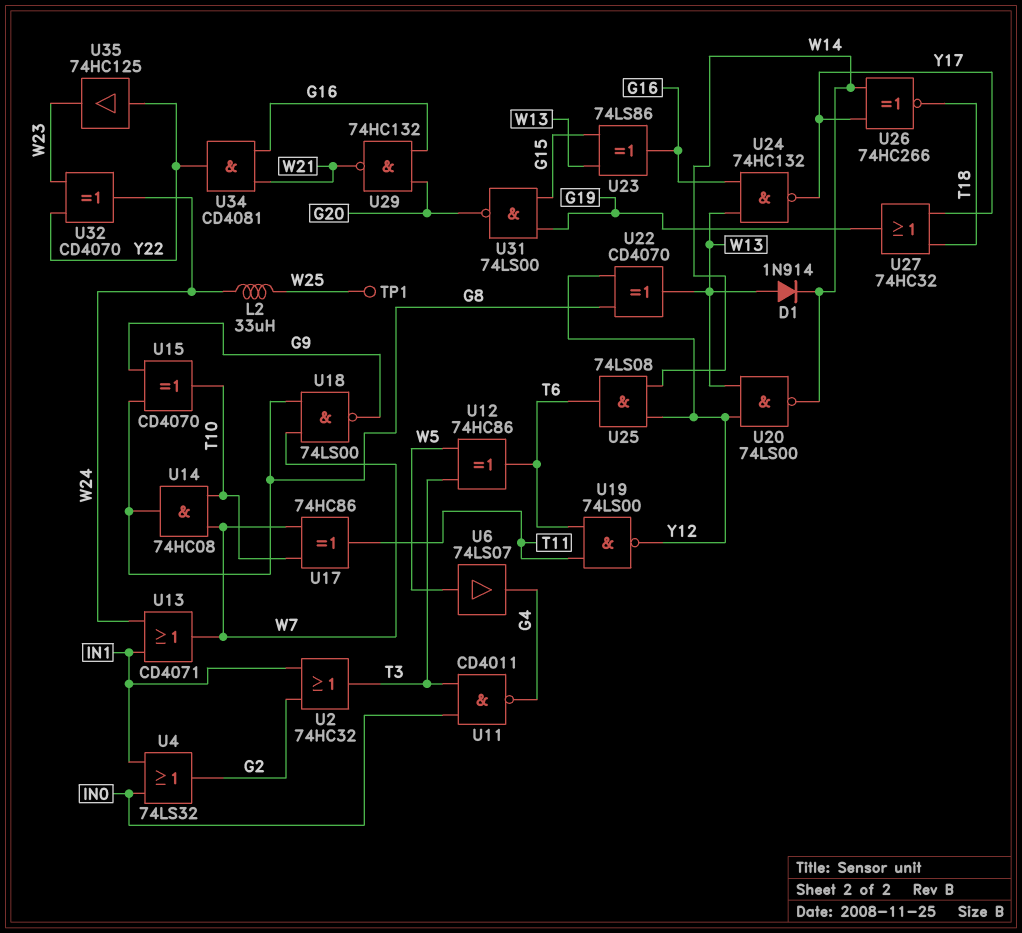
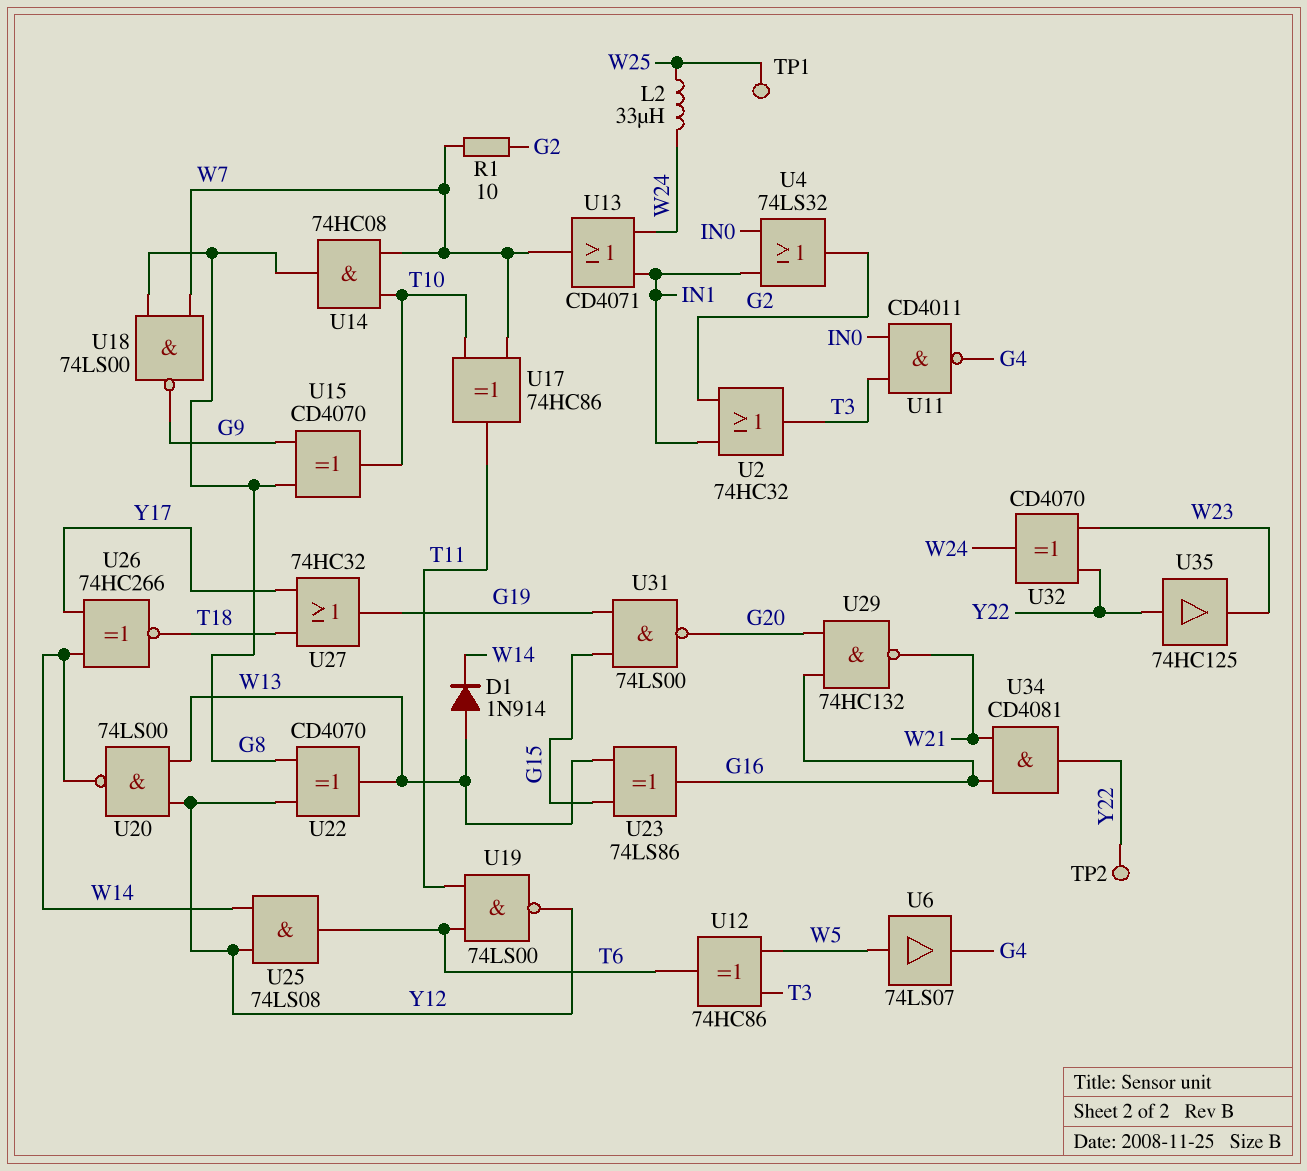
R1: none -> 10 (G2, W7)
TP2: none -> test point (Y22)
U24: NAND 74HC132 (in G16, in W13, out Y17) -> none

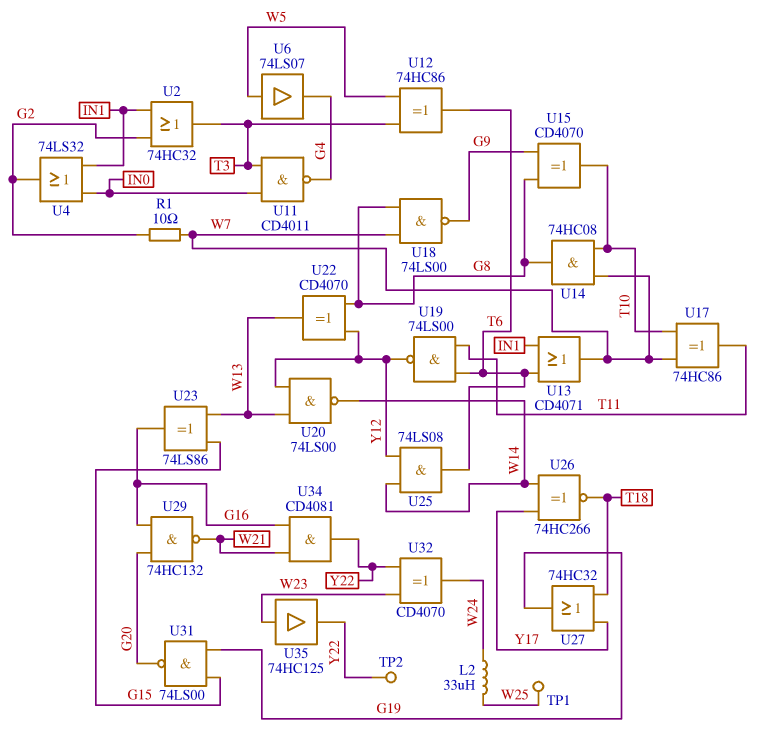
D1: diode 1N914 (A W13, K W14) -> none
U13: OR CD4071 (in IN1, in W24, out W7) -> OR CD4071 (in IN1, in T6, out W7)
U35: buffer 74HC125 (in Y22, out W23) -> buffer 74HC125 (in W23, out Y22)

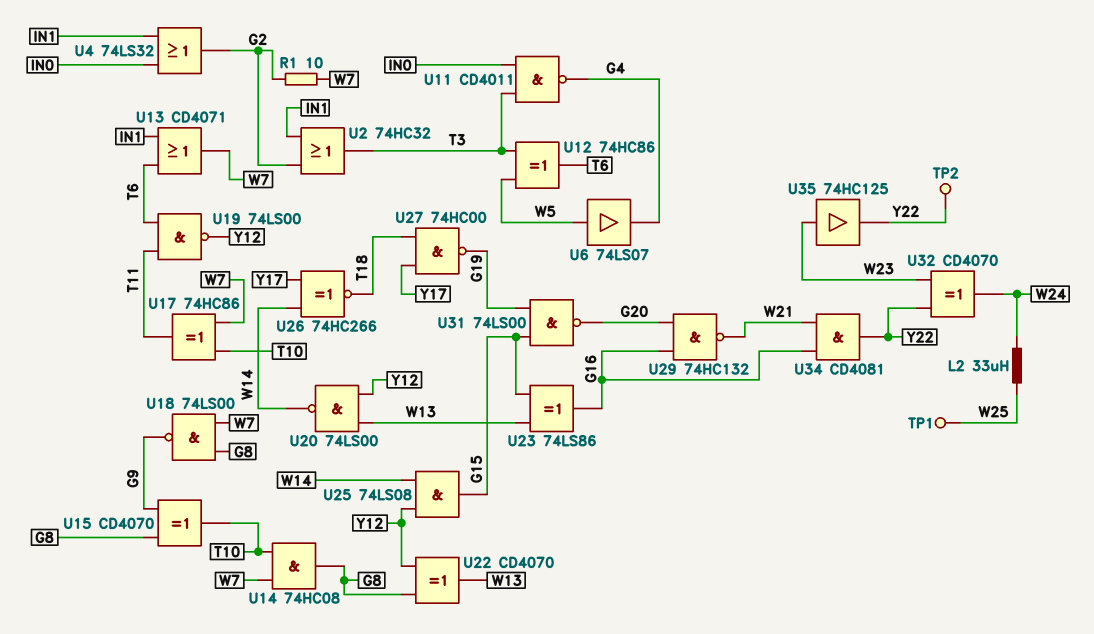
U25: AND 74LS08 (in W14, in Y12, out T6) -> AND 74LS08 (in W14, in Y12, out G15)
U27: OR 74HC32 (in T18, in Y17, out G19) -> NAND 74HC00 (in T18, in Y17, out G19)

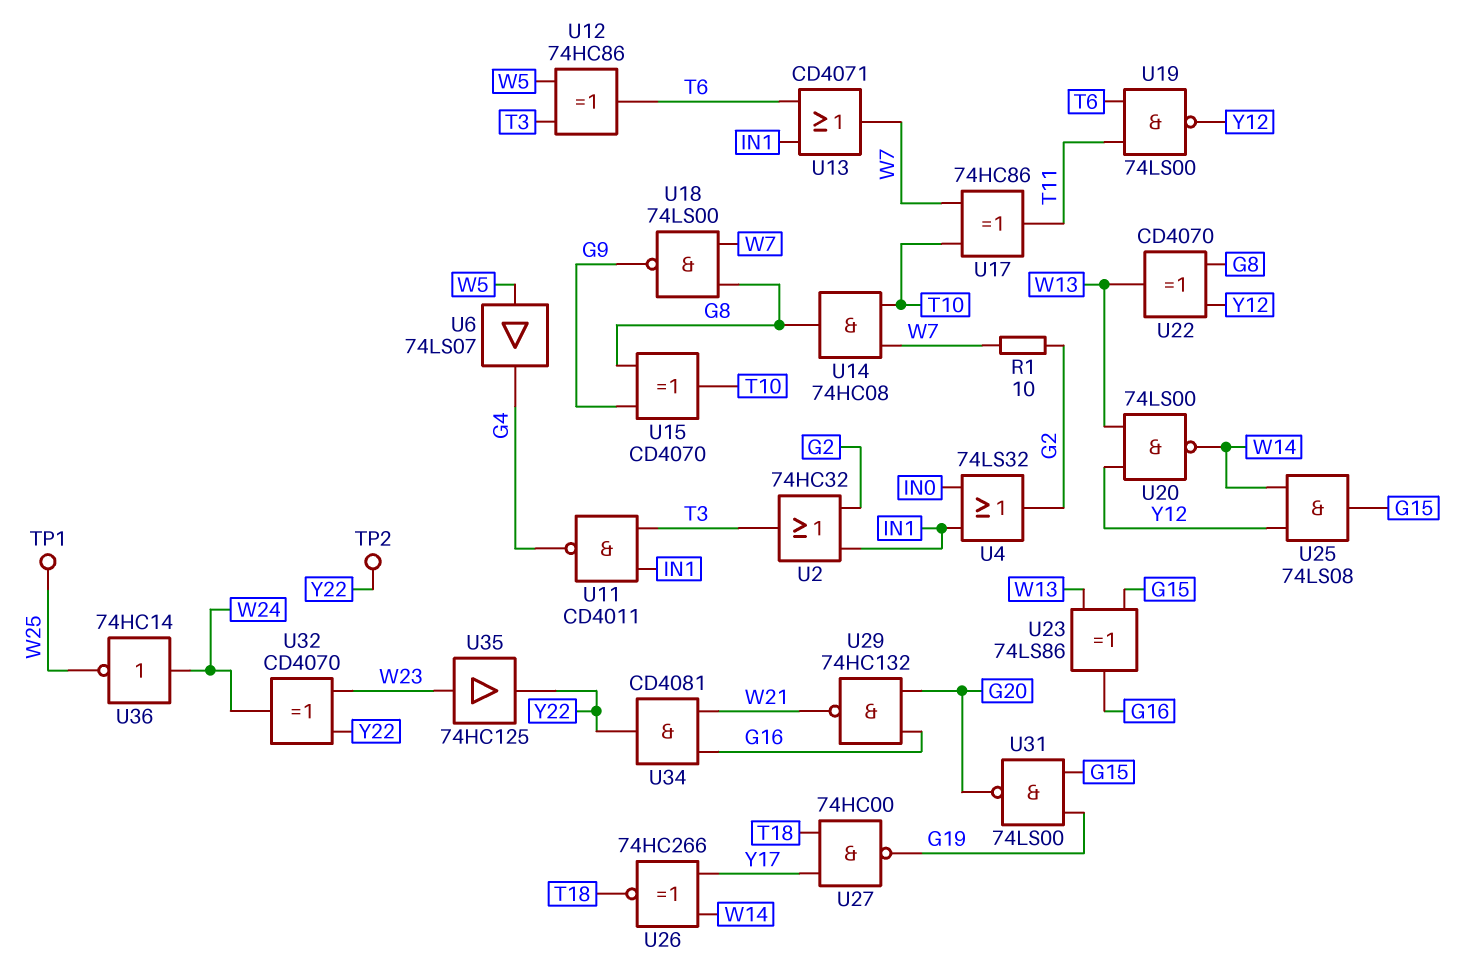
L2: 33uH (W24, W25) -> none
U11: NAND CD4011 (in IN0, in T3, out G4) -> NAND CD4011 (in IN1, in T3, out G4)
U36: none -> NOT 74HC14 (in W24, out W25)

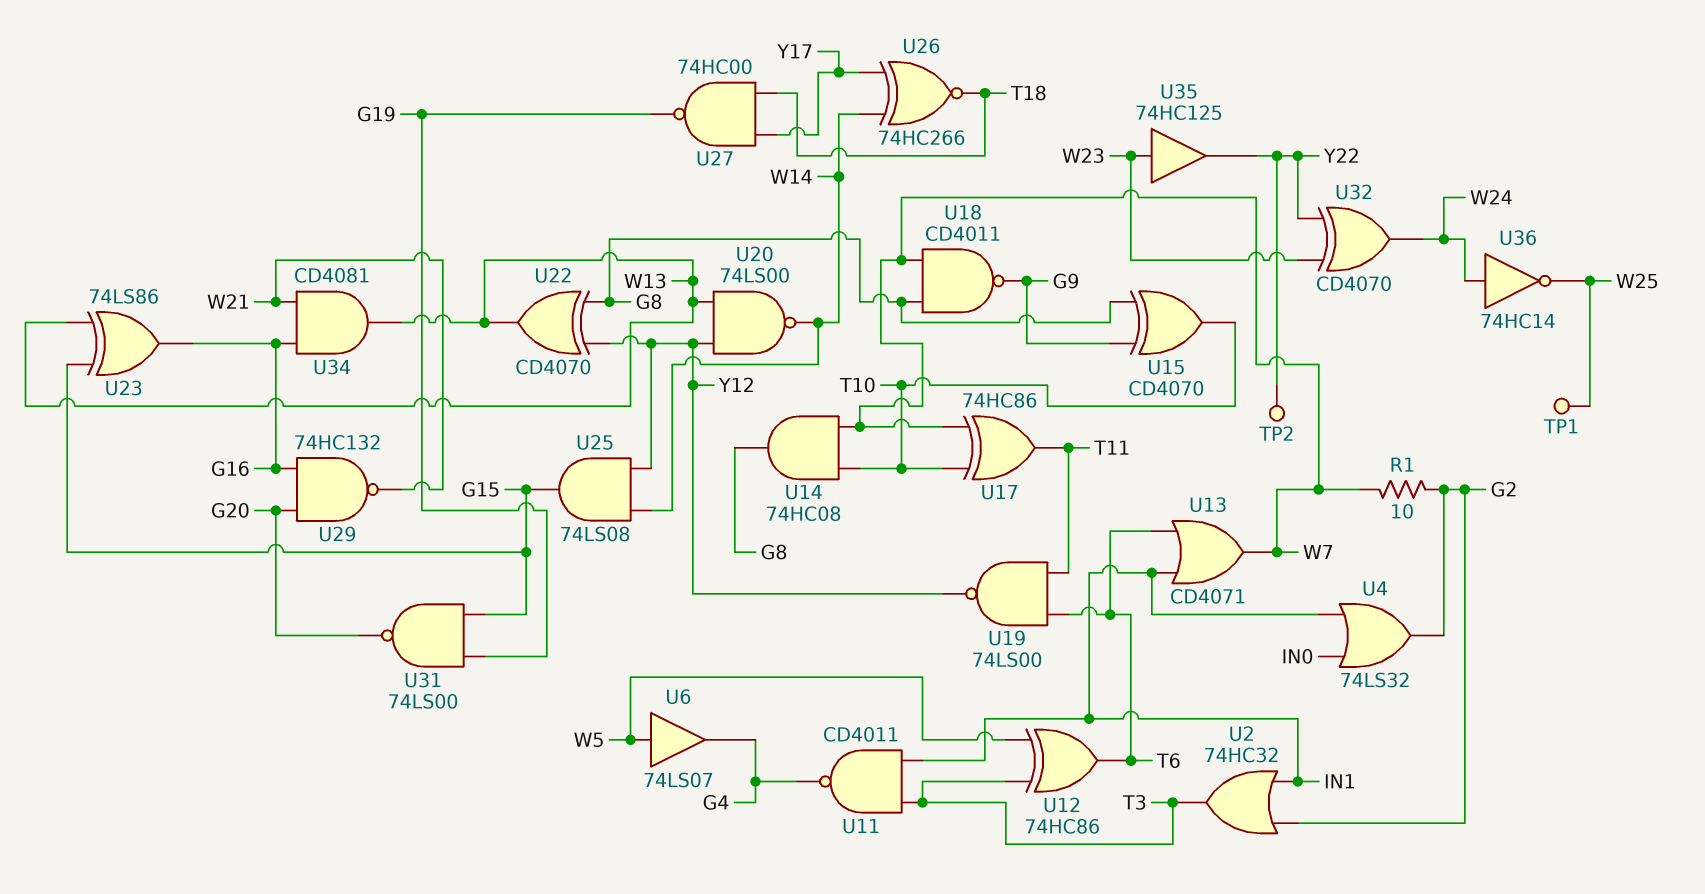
U18: NAND 74LS00 (in G8, in W7, out G9) -> NAND CD4011 (in G8, in W7, out G9)
U34: AND CD4081 (in G16, in W21, out Y22) -> AND CD4081 (in G16, in W21, out W13)

